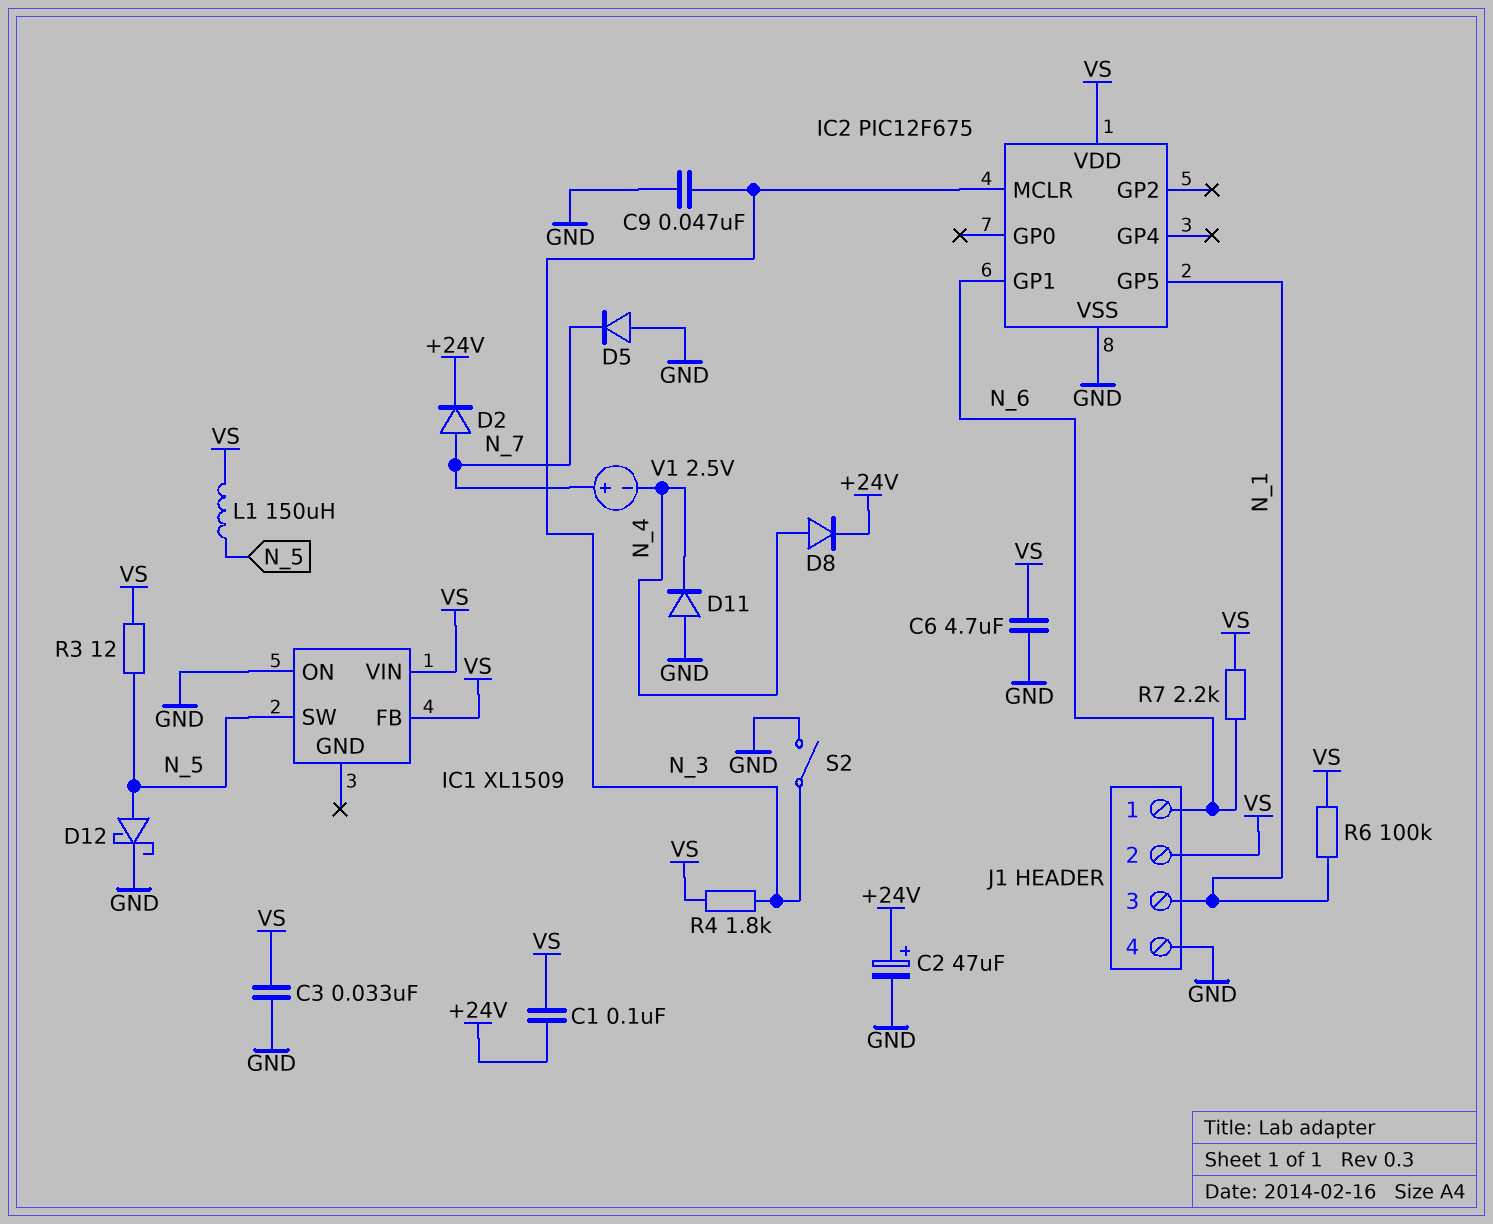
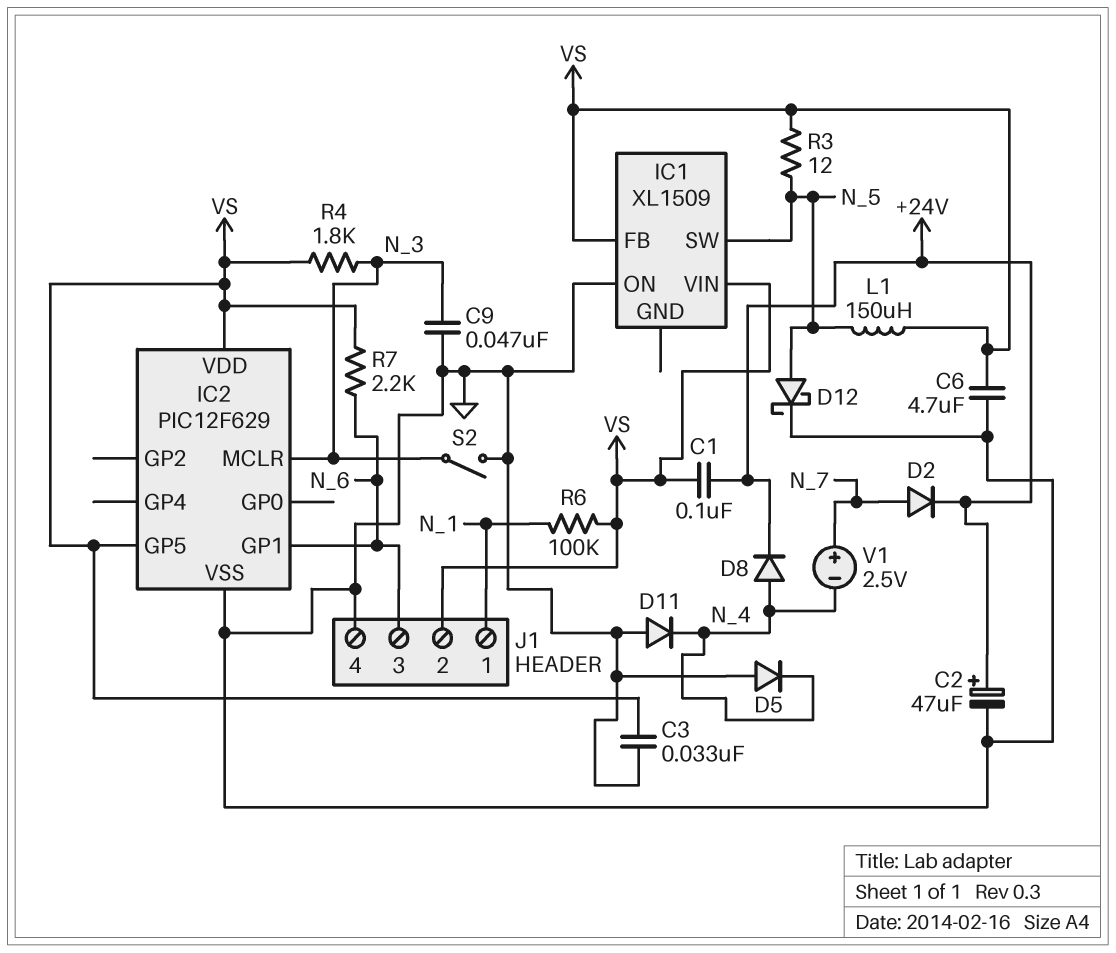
D5: diode (A GND, K N_7) -> diode (A GND, K N_4)
IC2: PIC12F675 -> PIC12F629
IC2 pin GP5: N_1 -> VS
J1 pin 1: N_6 -> N_1
J1 pin 3: N_1 -> N_6

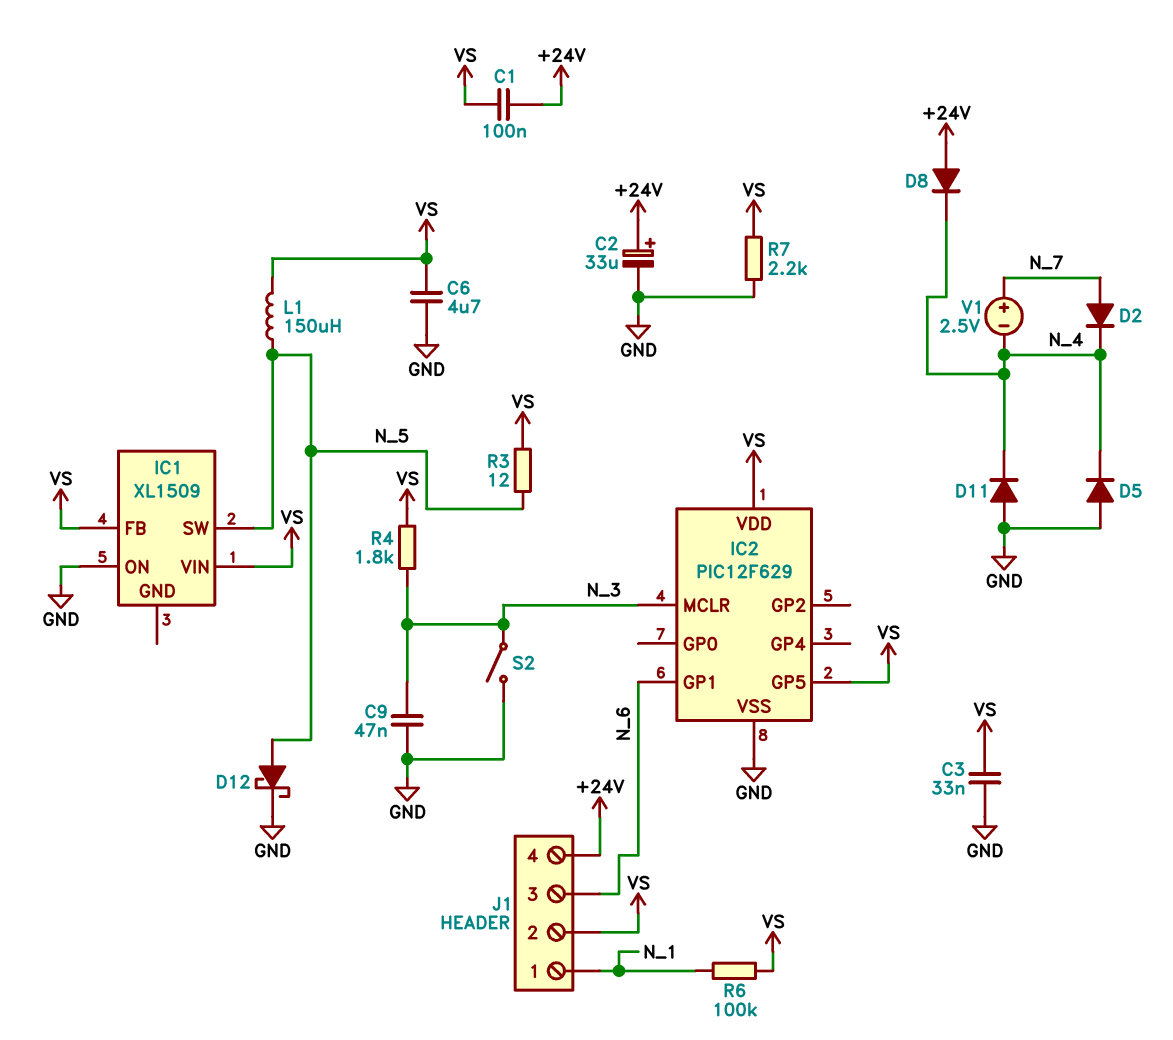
C2: 47uF (plus +24V, minus GND) -> 33uF (plus +24V, minus GND)
D2: diode (A N_7, K +24V) -> diode (A N_7, K N_4)
D8: diode (A N_4, K +24V) -> diode (A +24V, K N_4)
J1 pin 4: GND -> +24V
R7: 2.2k (N_6, VS) -> 2.2k (GND, VS)

